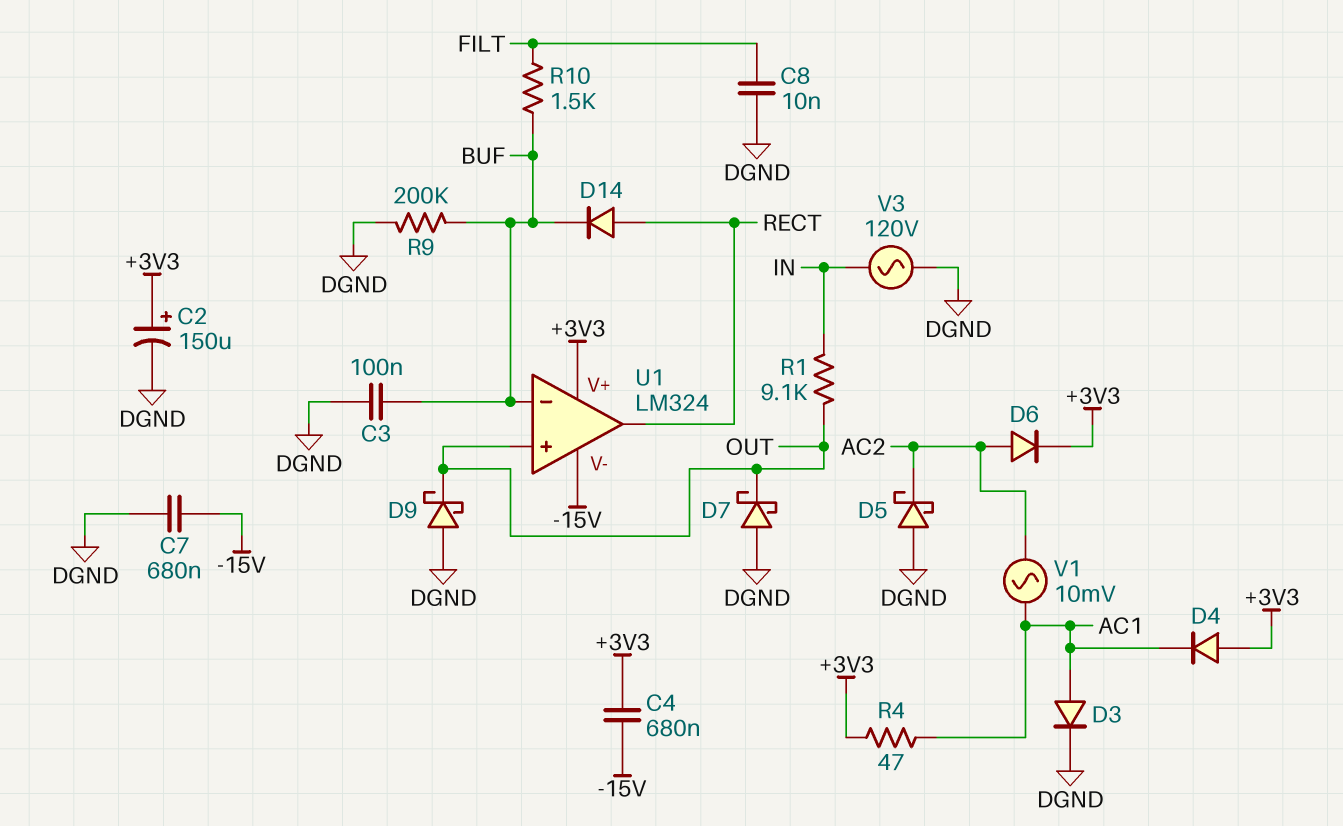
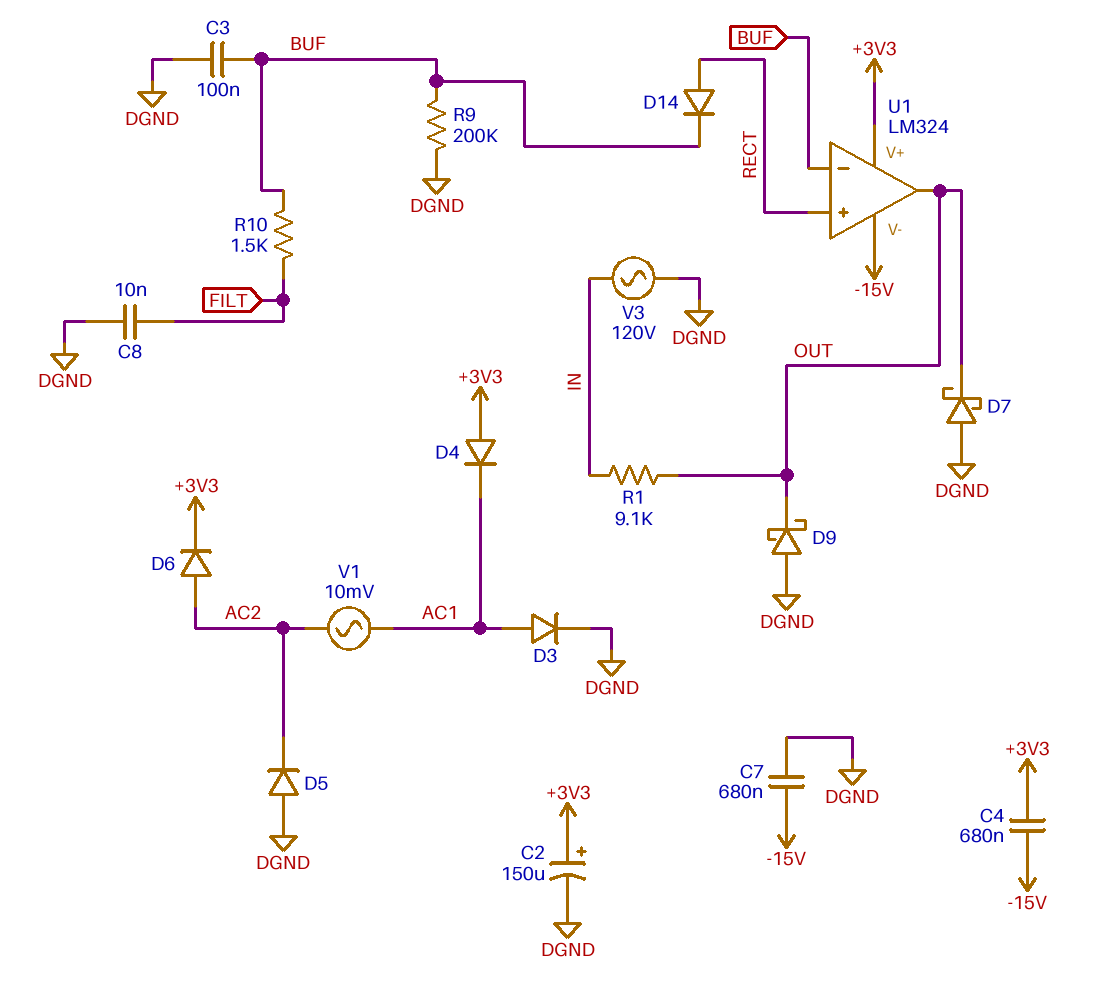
D5: schottky (A DGND, K AC2) -> diode (A DGND, K AC2)
R4: 47 (+3V3, AC1) -> none
U1 pin in+: OUT -> RECT
U1 pin out: RECT -> OUT

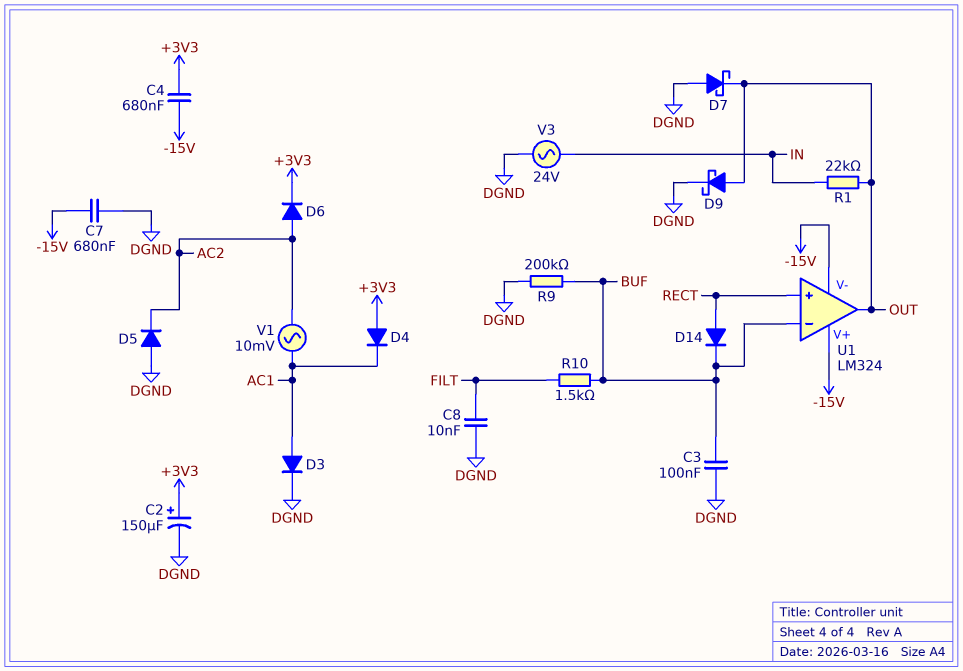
D9: schottky (A DGND, K OUT) -> schottky (A OUT, K DGND)
R1: 9.1k (IN, OUT) -> 22k (IN, OUT)
U1 pin V+: +3V3 -> -15V
V3: AC 120V (DGND, IN) -> AC 24V (DGND, IN)

